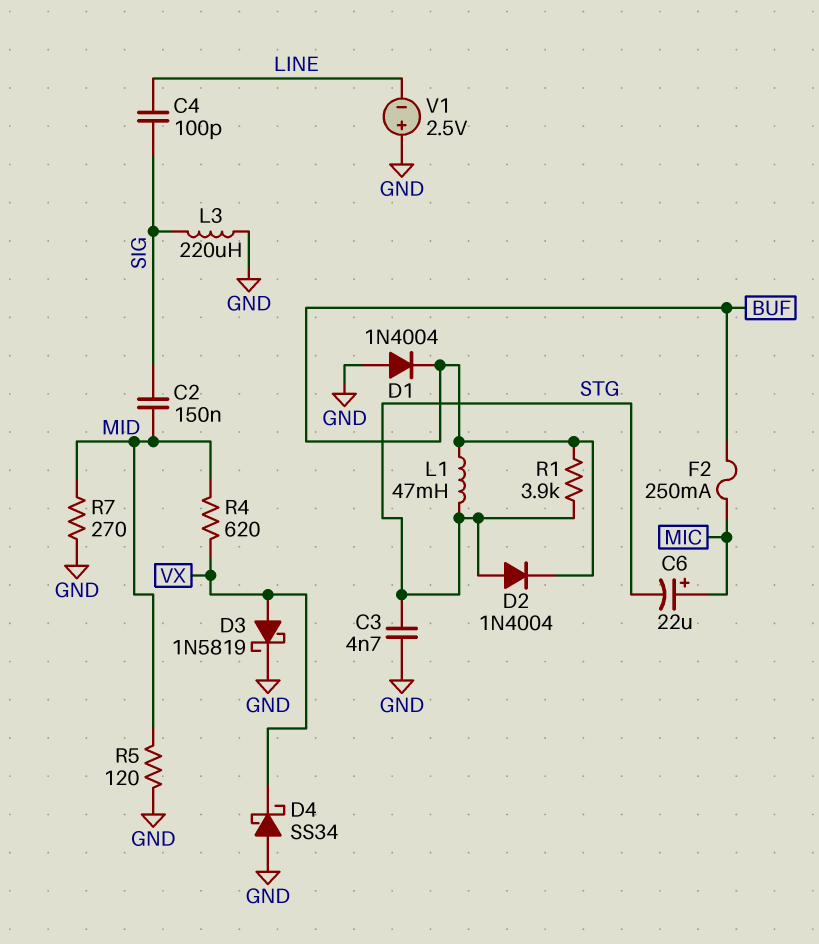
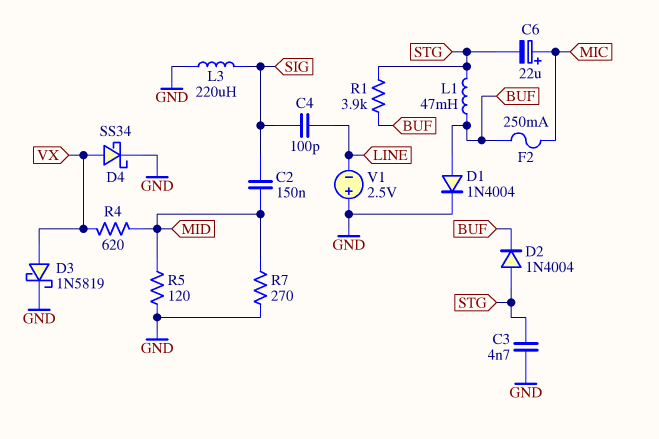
D1: diode 1N4004 (A GND, K BUF) -> diode 1N4004 (A BUF, K GND)
D4: schottky SS34 (A GND, K VX) -> schottky SS34 (A VX, K GND)

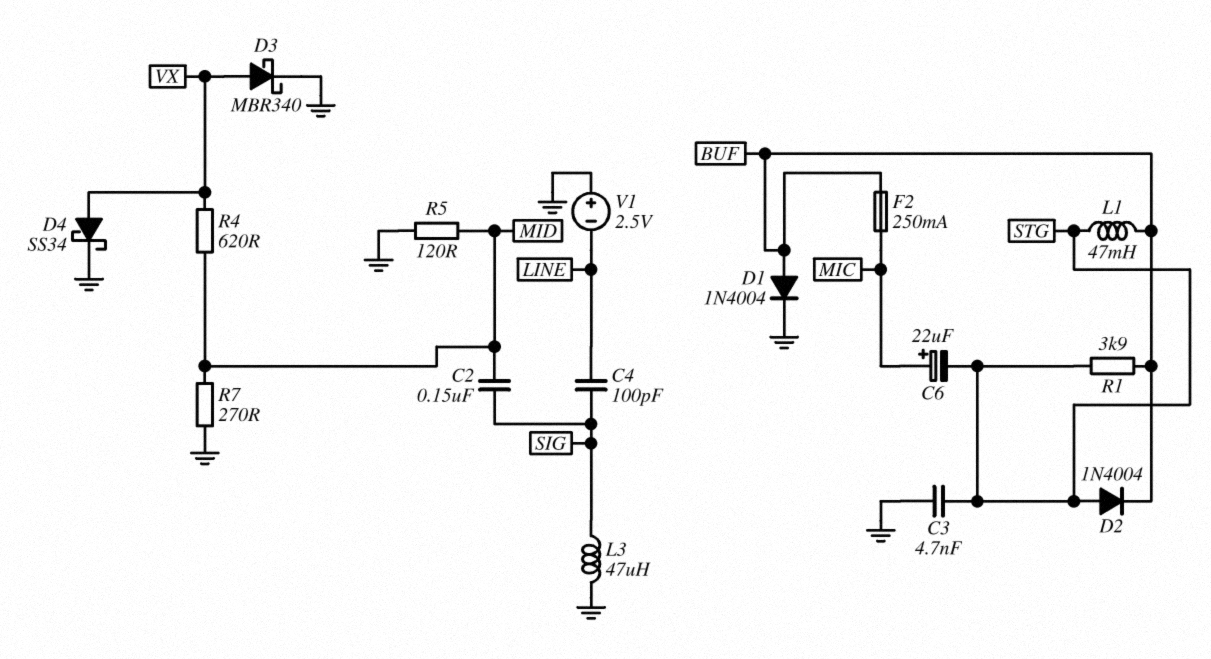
D3: schottky 1N5819 (A VX, K GND) -> schottky MBR340 (A VX, K GND)
L3: 220uH (GND, SIG) -> 47uH (GND, SIG)

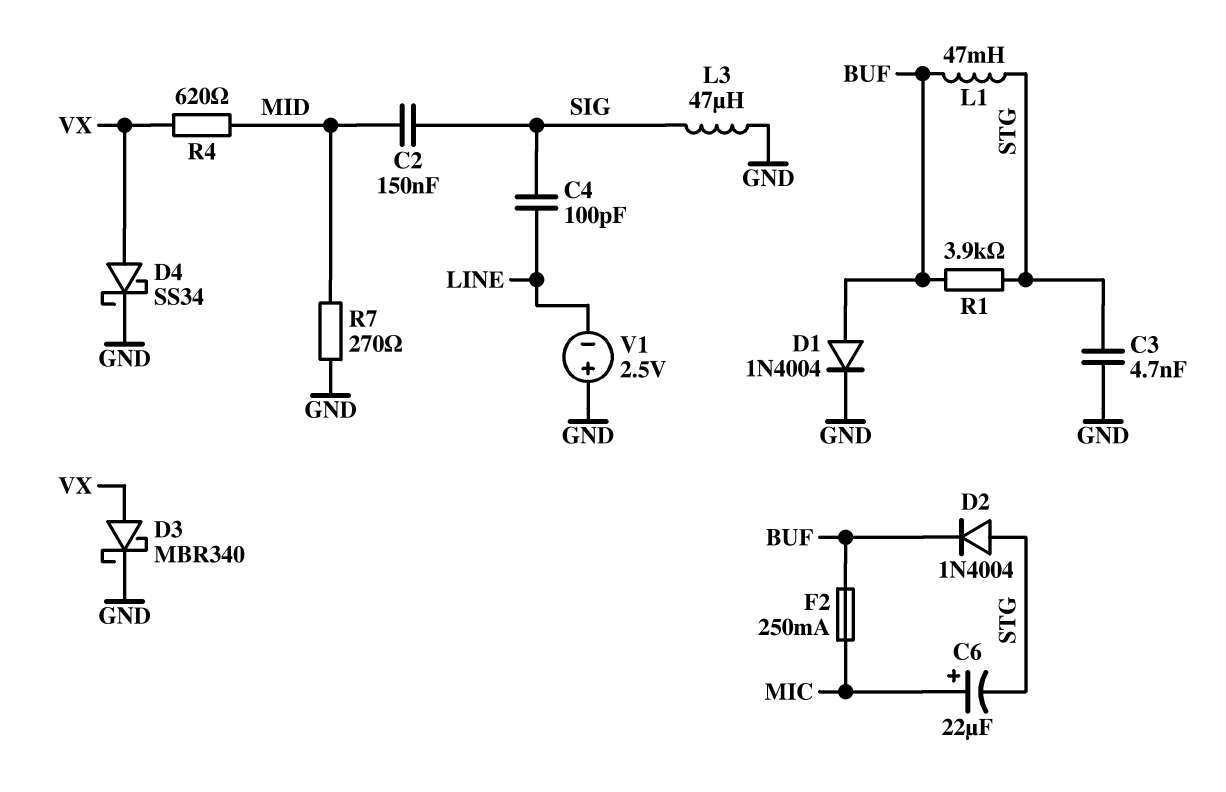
R5: 120 (GND, MID) -> none

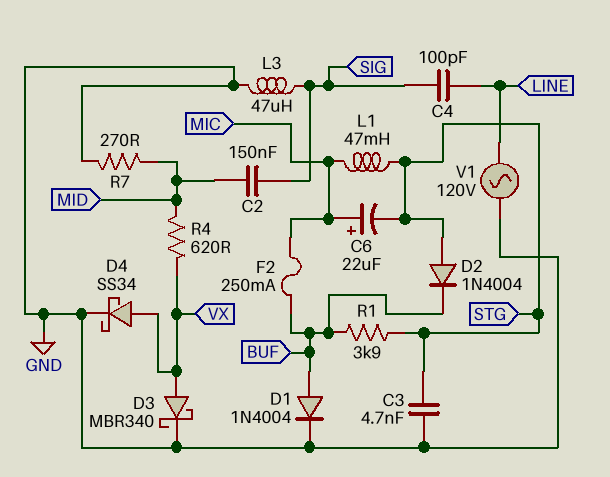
L1: 47mH (BUF, STG) -> 47mH (MIC, STG)
V1: 2.5V (plus GND, minus LINE) -> AC 120V (GND, LINE)

